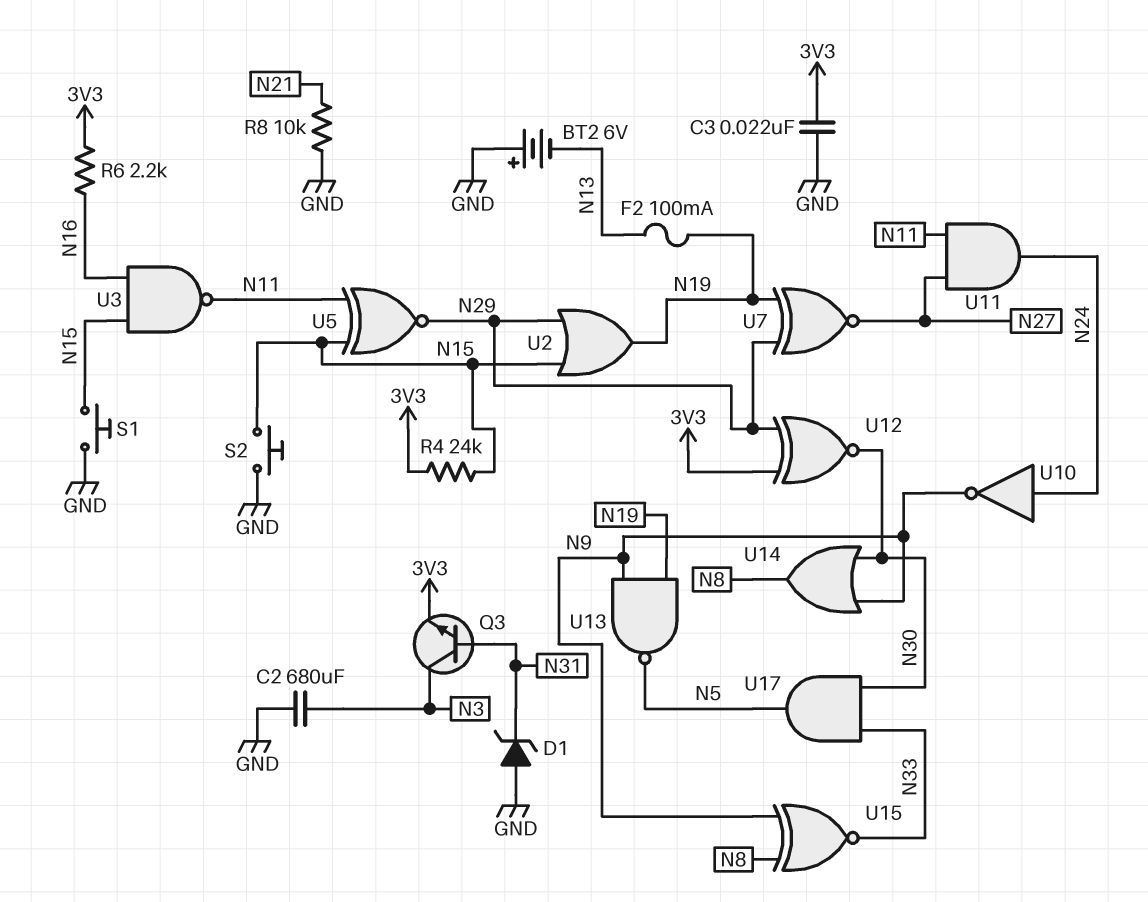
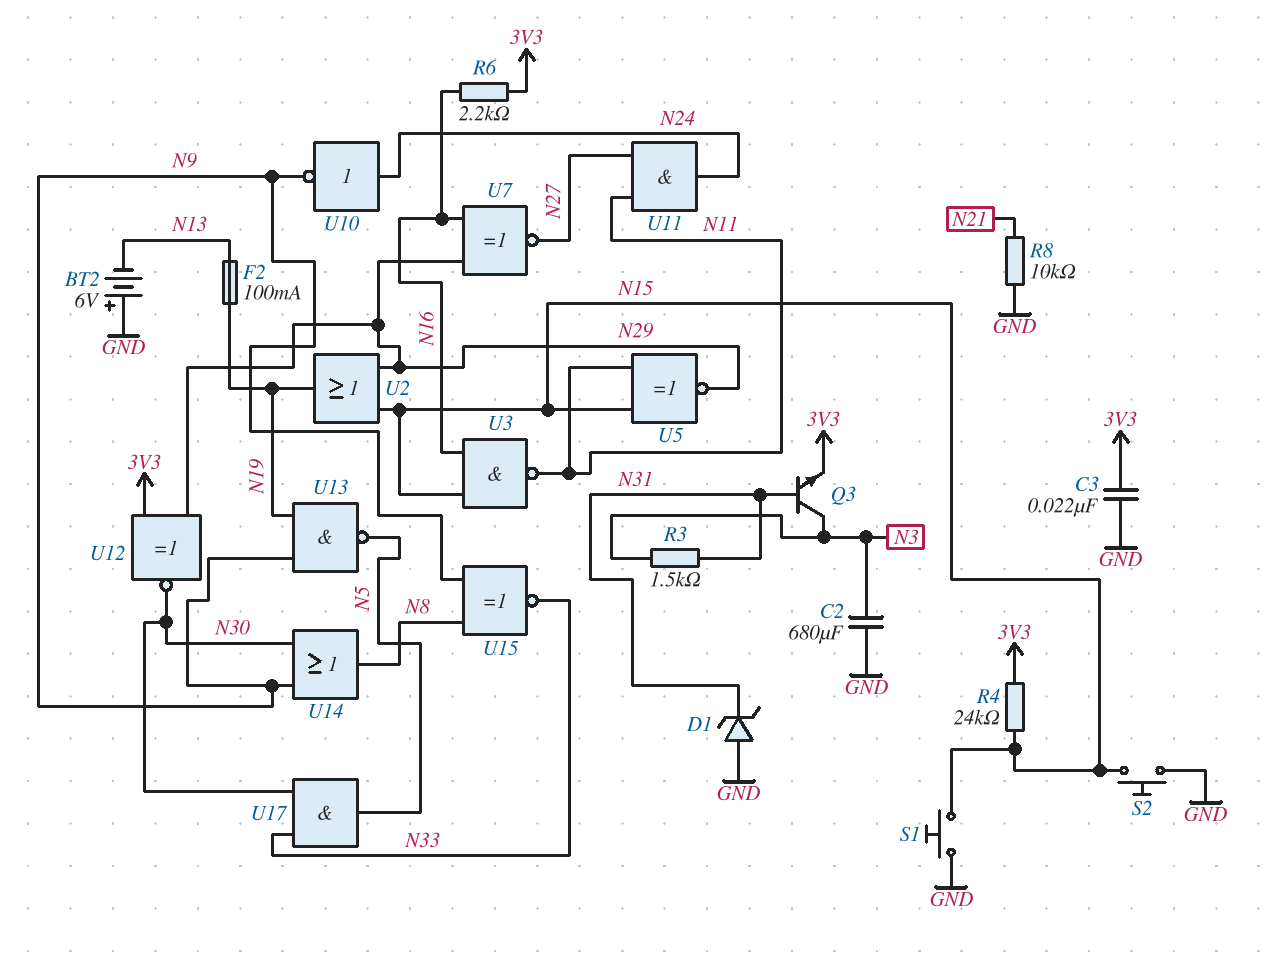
R3: none -> 1.5k (N3, N31)
U7: XNOR (in N19, in N29, out N27) -> XNOR (in N16, in N29, out N27)

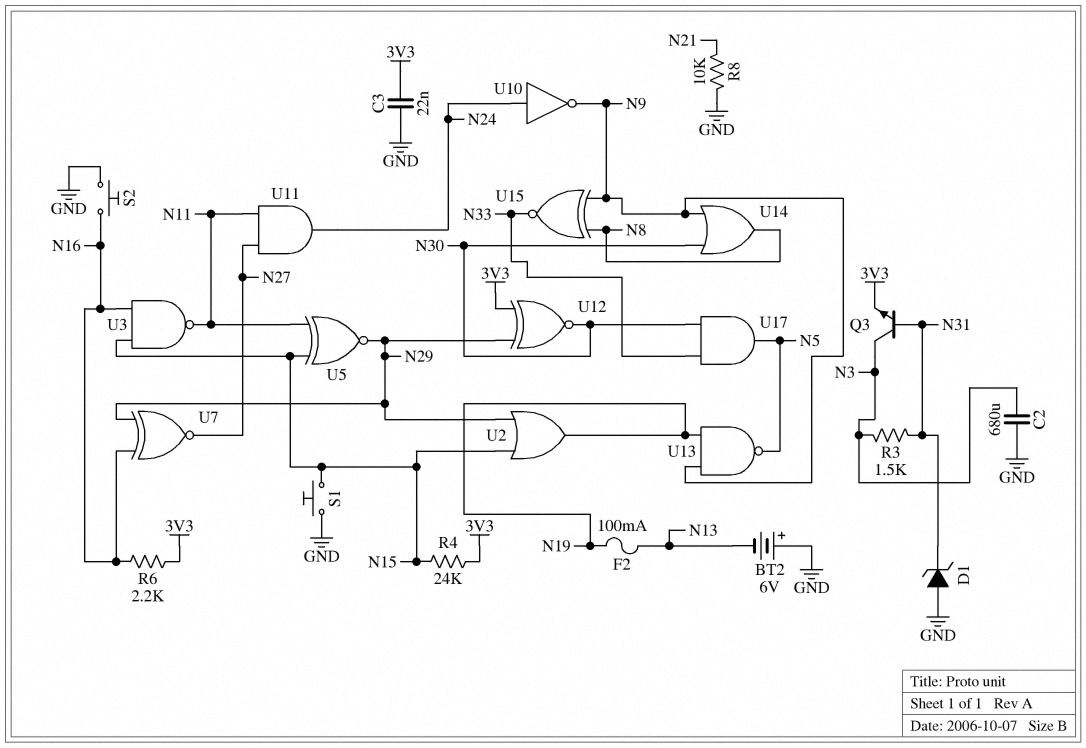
S2: button (GND, N15) -> button (GND, N16)

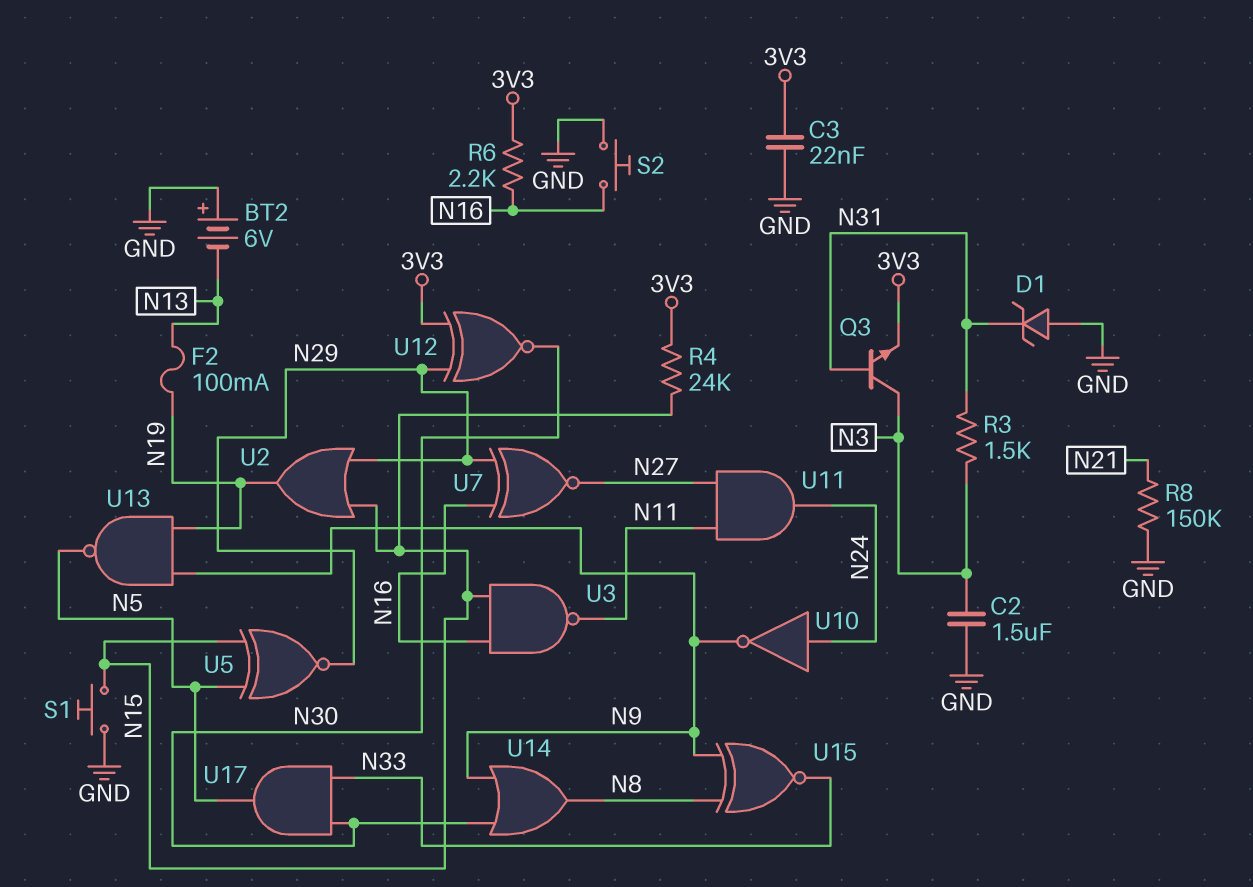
C2: 680uF (GND, N3) -> 1.5uF (GND, N3)
R8: 10k (GND, N21) -> 150k (GND, N21)
U5: XNOR (in N11, in N15, out N29) -> XNOR (in N5, in N15, out N29)

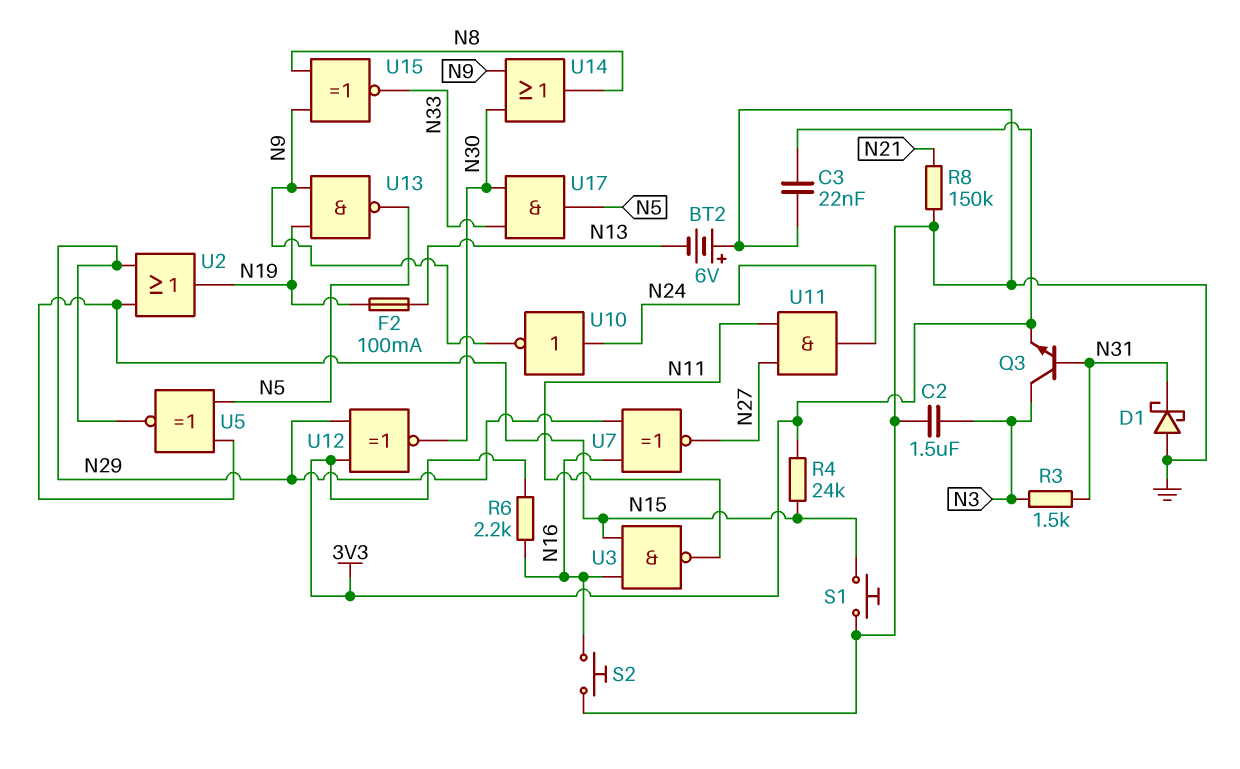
D1: zener (A GND, K N31) -> schottky (A GND, K N31)

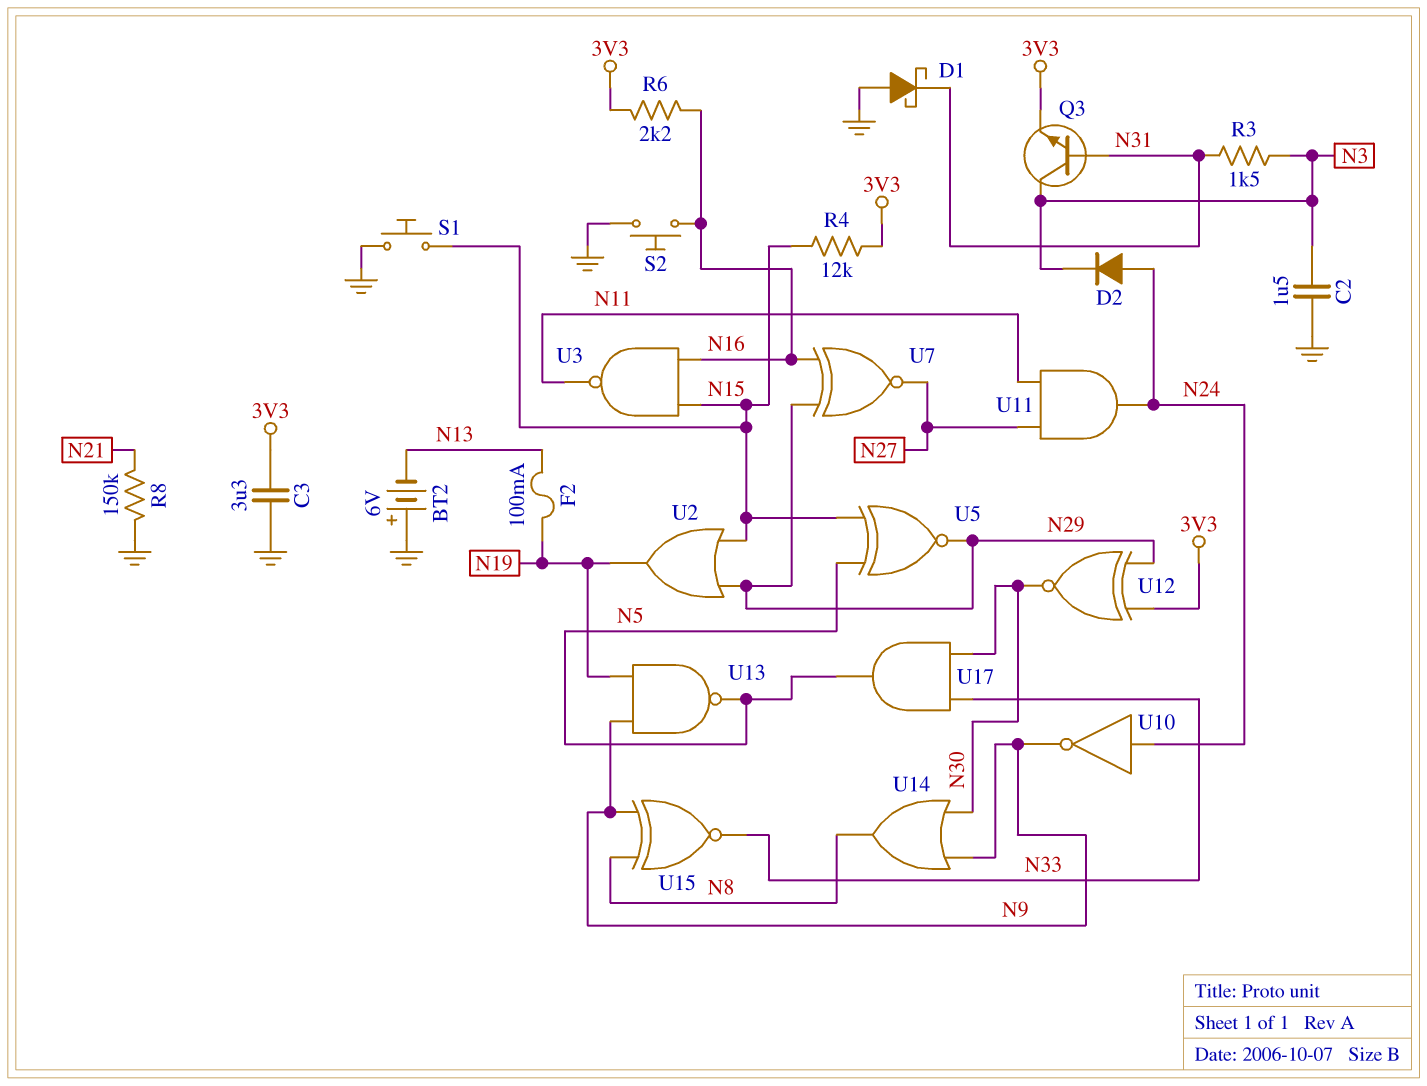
C3: 22nF (3V3, GND) -> 3.3uF (3V3, GND)
D2: none -> diode (A N24, K N3)
R4: 24k (3V3, N15) -> 12k (3V3, N15)

